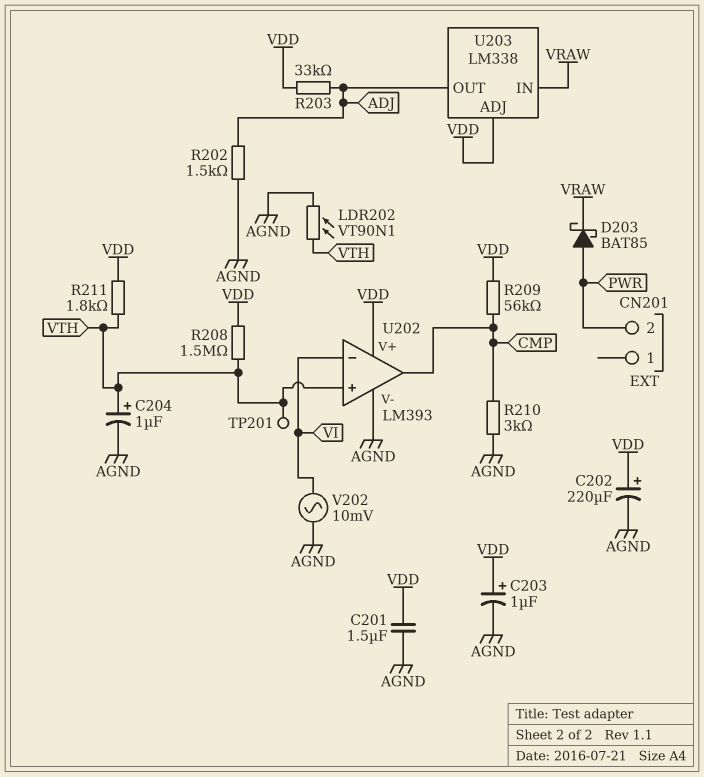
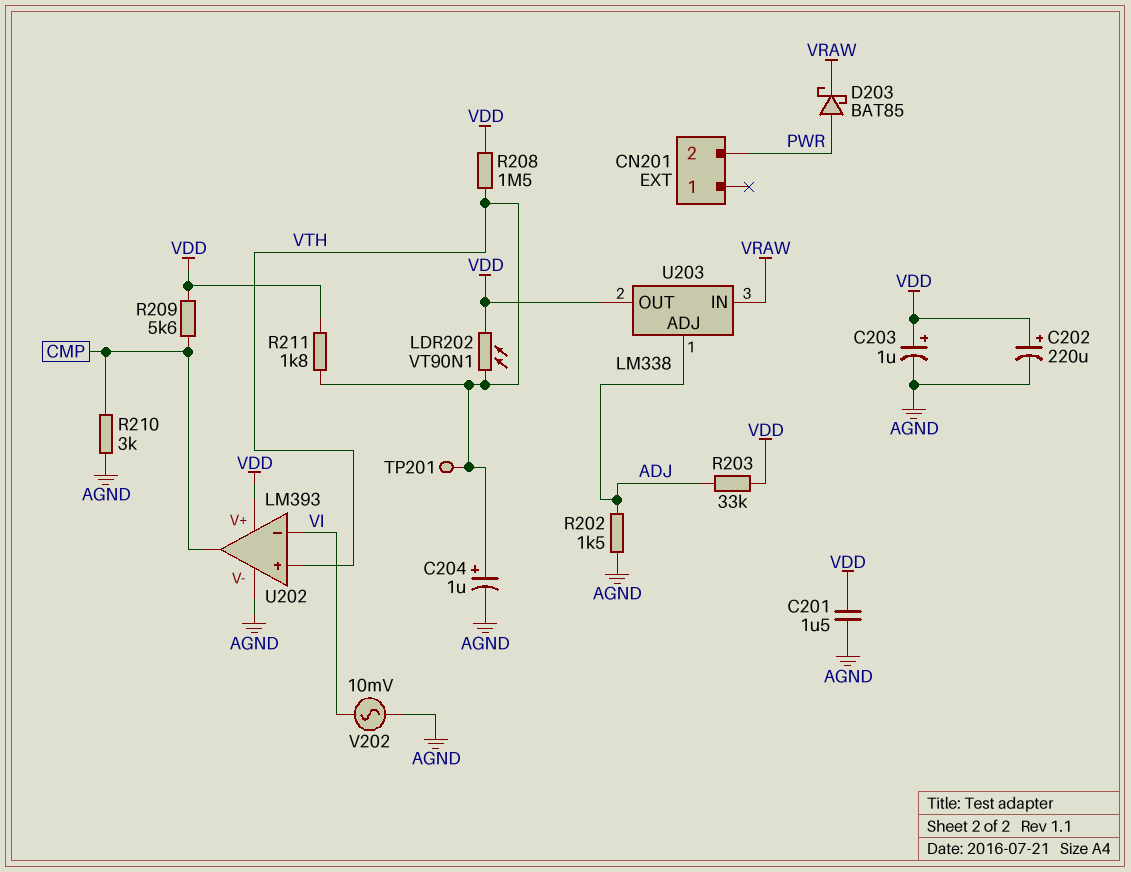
LDR202: VT90N1 (AGND, VTH) -> VT90N1 (VDD, VTH)
R209: 56k (CMP, VDD) -> 5.6k (CMP, VDD)
U203 pin ADJ: VDD -> ADJ
U203 pin OUT: ADJ -> VDD

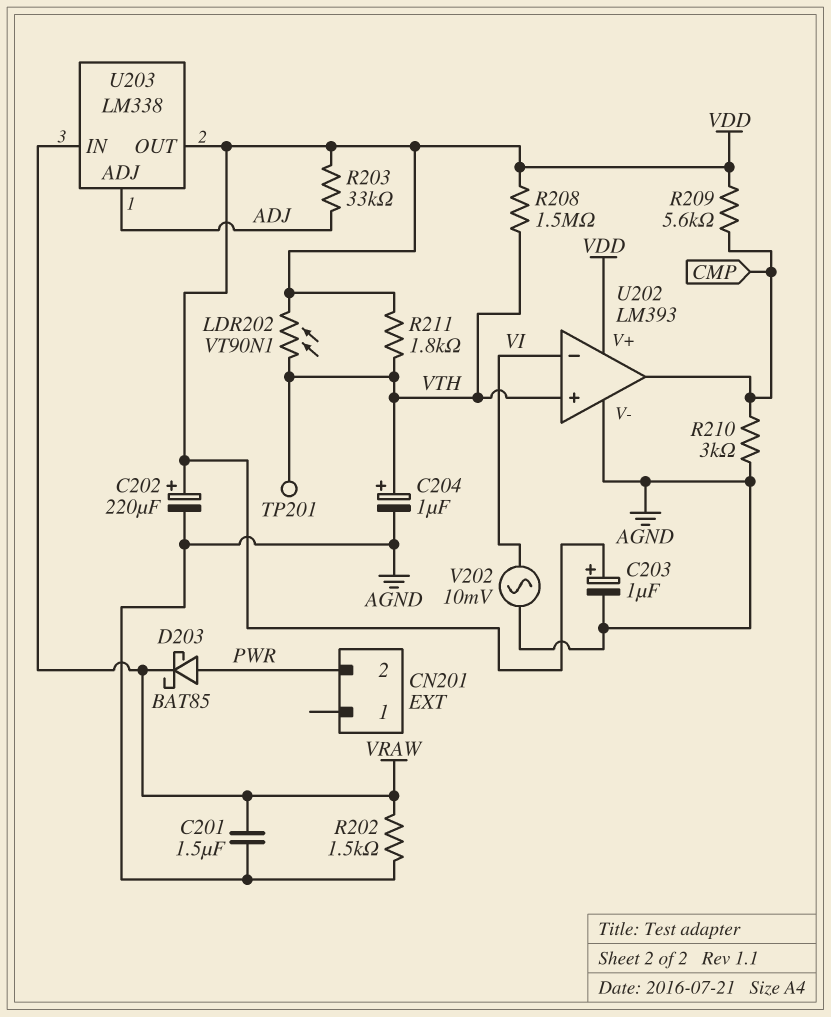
C201: 1.5uF (AGND, VDD) -> 1.5uF (AGND, VRAW)
R202: 1.5k (ADJ, AGND) -> 1.5k (AGND, VRAW)

